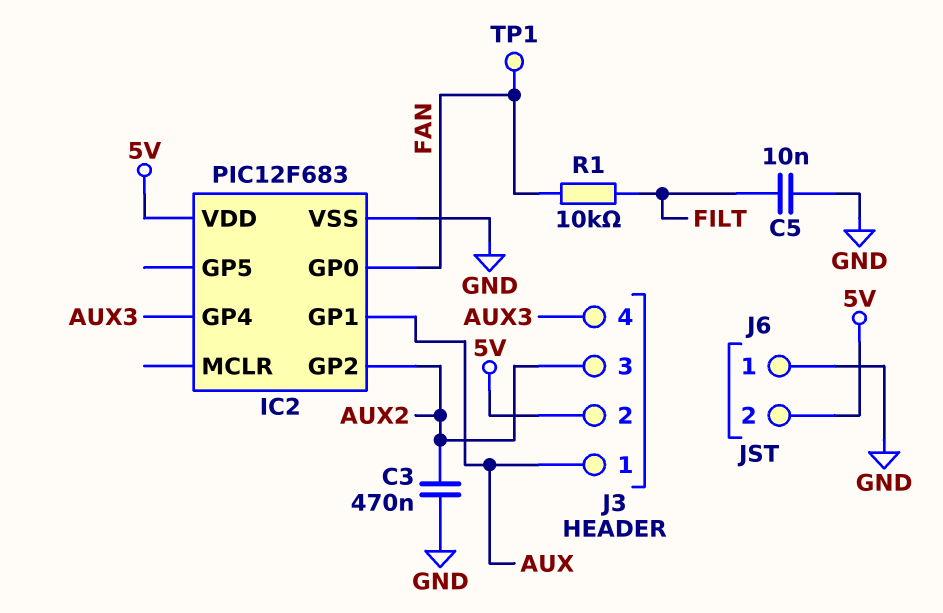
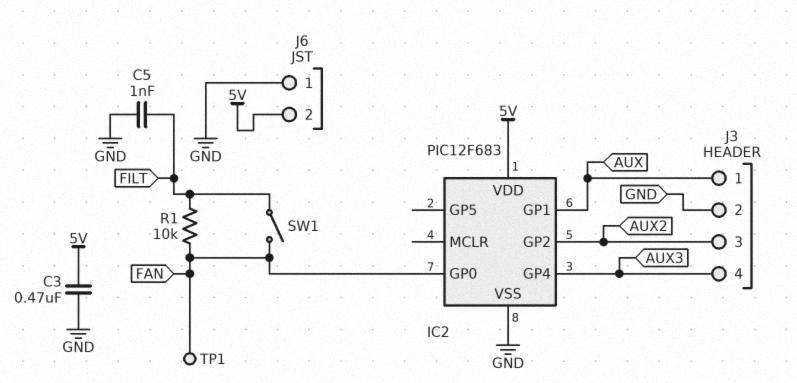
C3: 470nF (AUX2, GND) -> 470nF (5V, GND)
C5: 10nF (FILT, GND) -> 1nF (FILT, GND)
J3 pin 2: 5V -> GND
SW1: none -> switch (FAN, FILT)

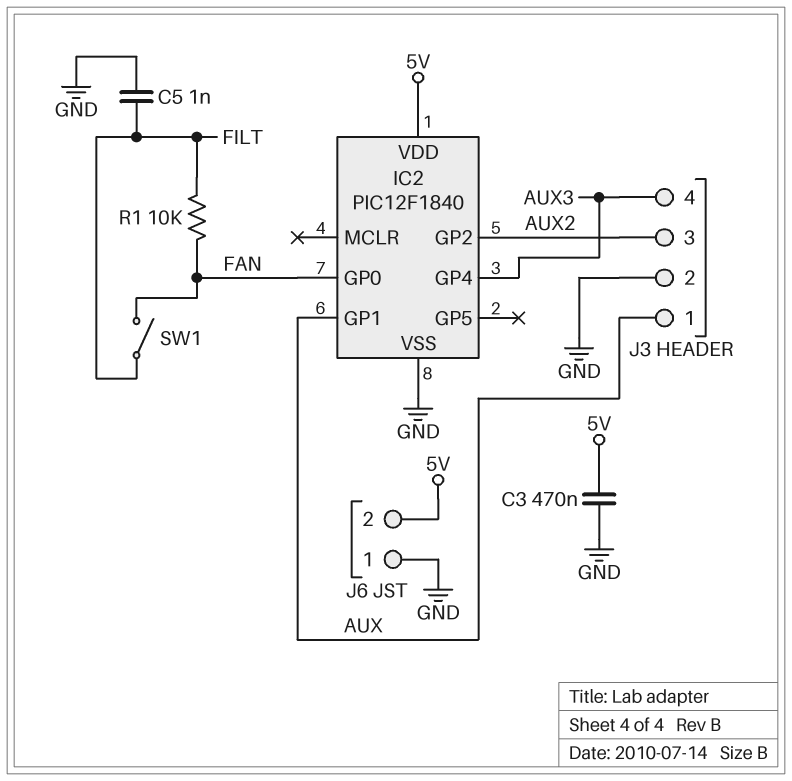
IC2: PIC12F683 -> PIC12F1840
TP1: test point (FAN) -> none

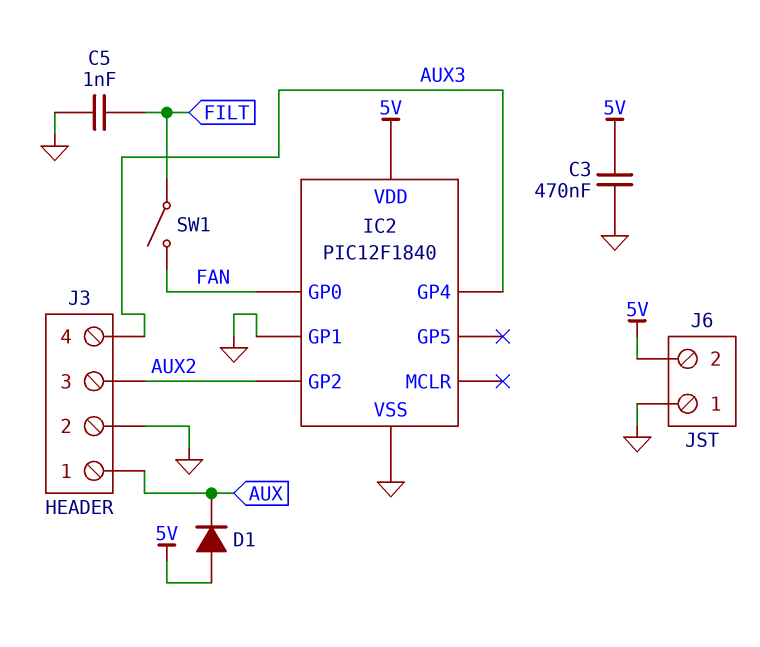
D1: none -> diode (A 5V, K AUX)
IC2 pin GP1: AUX -> GND
R1: 10k (FAN, FILT) -> none

